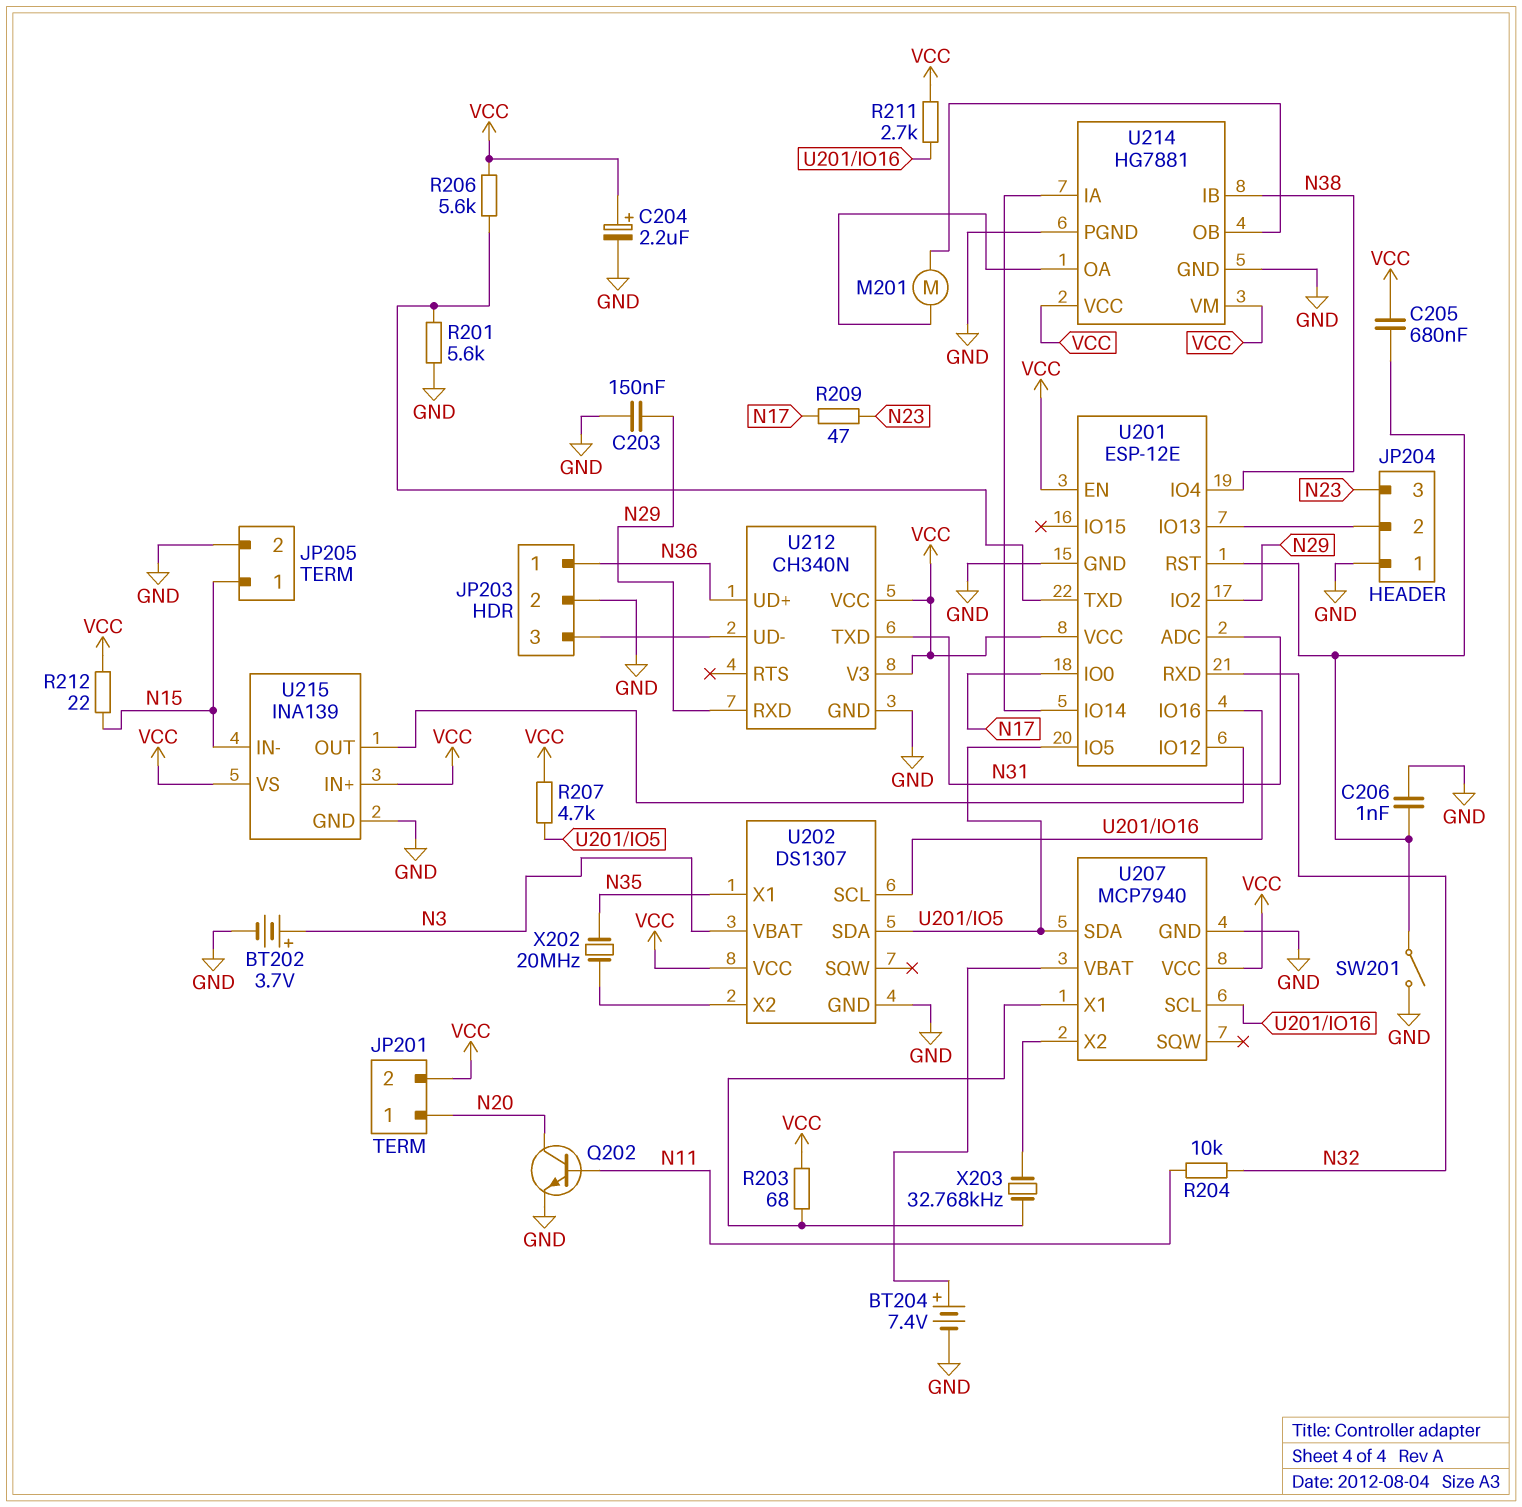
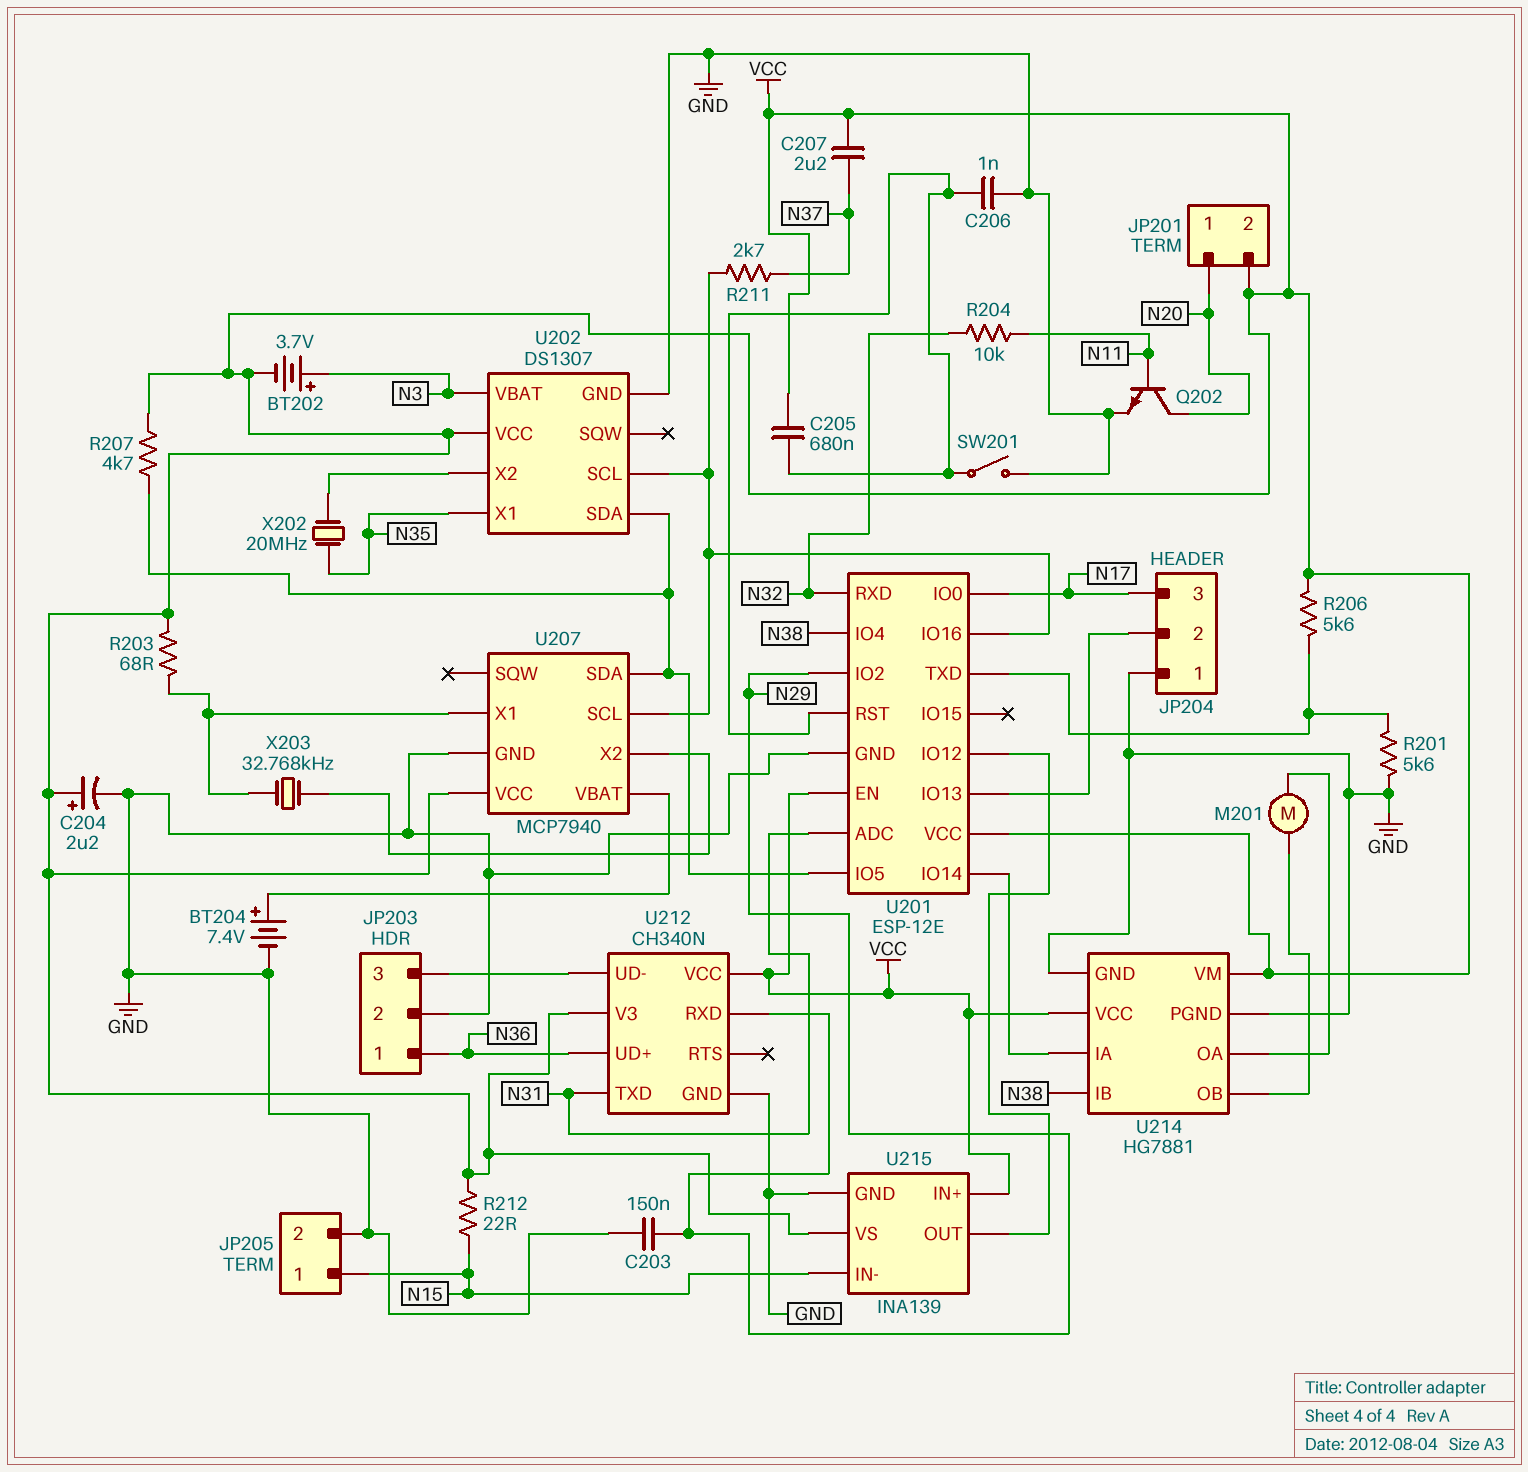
BT202: 3.7V (plus N3, minus GND) -> 3.7V (plus N3, minus VCC)
C207: none -> 2.2uF (N37, VCC)
JP204 pin 3: N23 -> N17
R209: 47 (N17, N23) -> none
R211: 2.7k (U201/IO16, VCC) -> 2.7k (N37, U201/IO16)

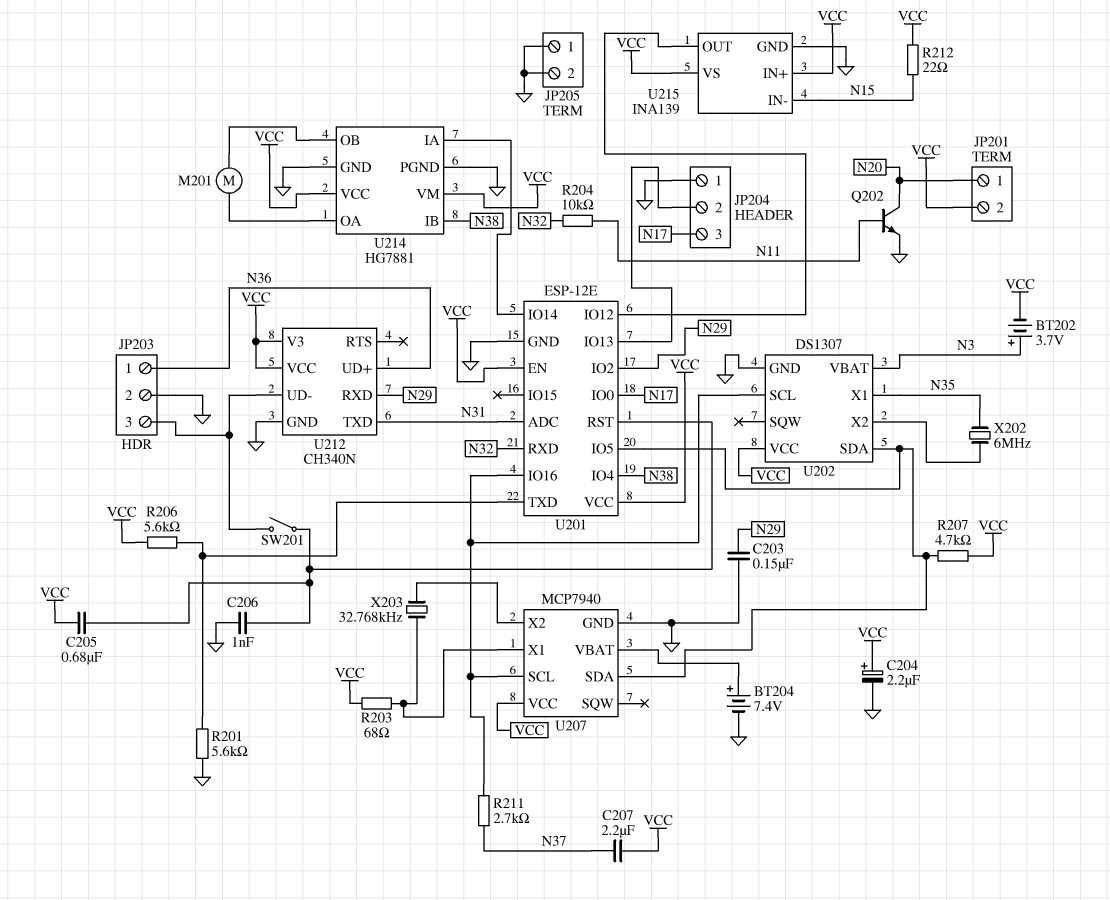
JP205 pin 1: N15 -> GND
SW201: switch (GND, U201/RST) -> switch (JP203/3, U201/RST)
X202: 20MHz (N35, U202/X2) -> 6MHz (N35, U202/X2)

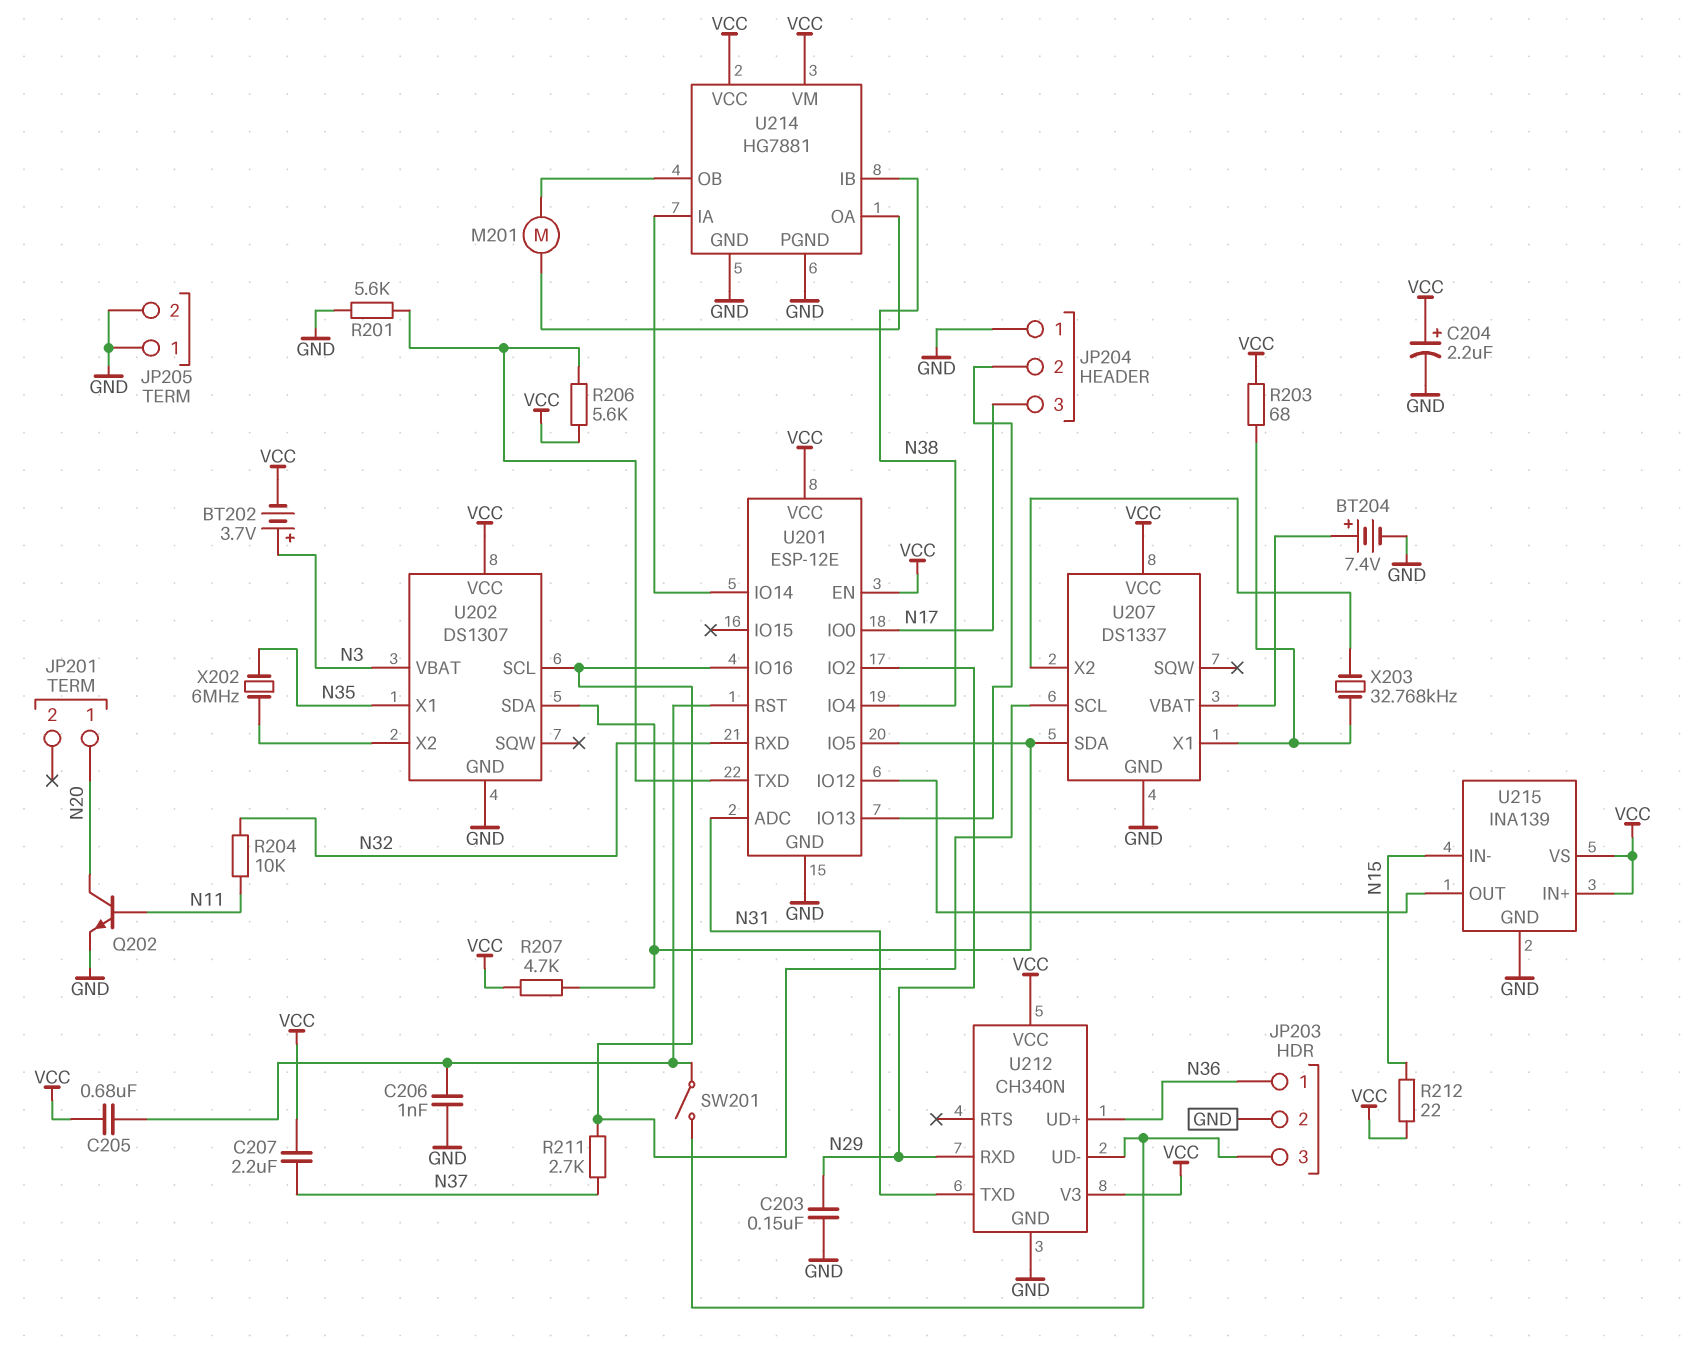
JP201 pin 2: VCC -> none
U207: MCP7940 -> DS1337

